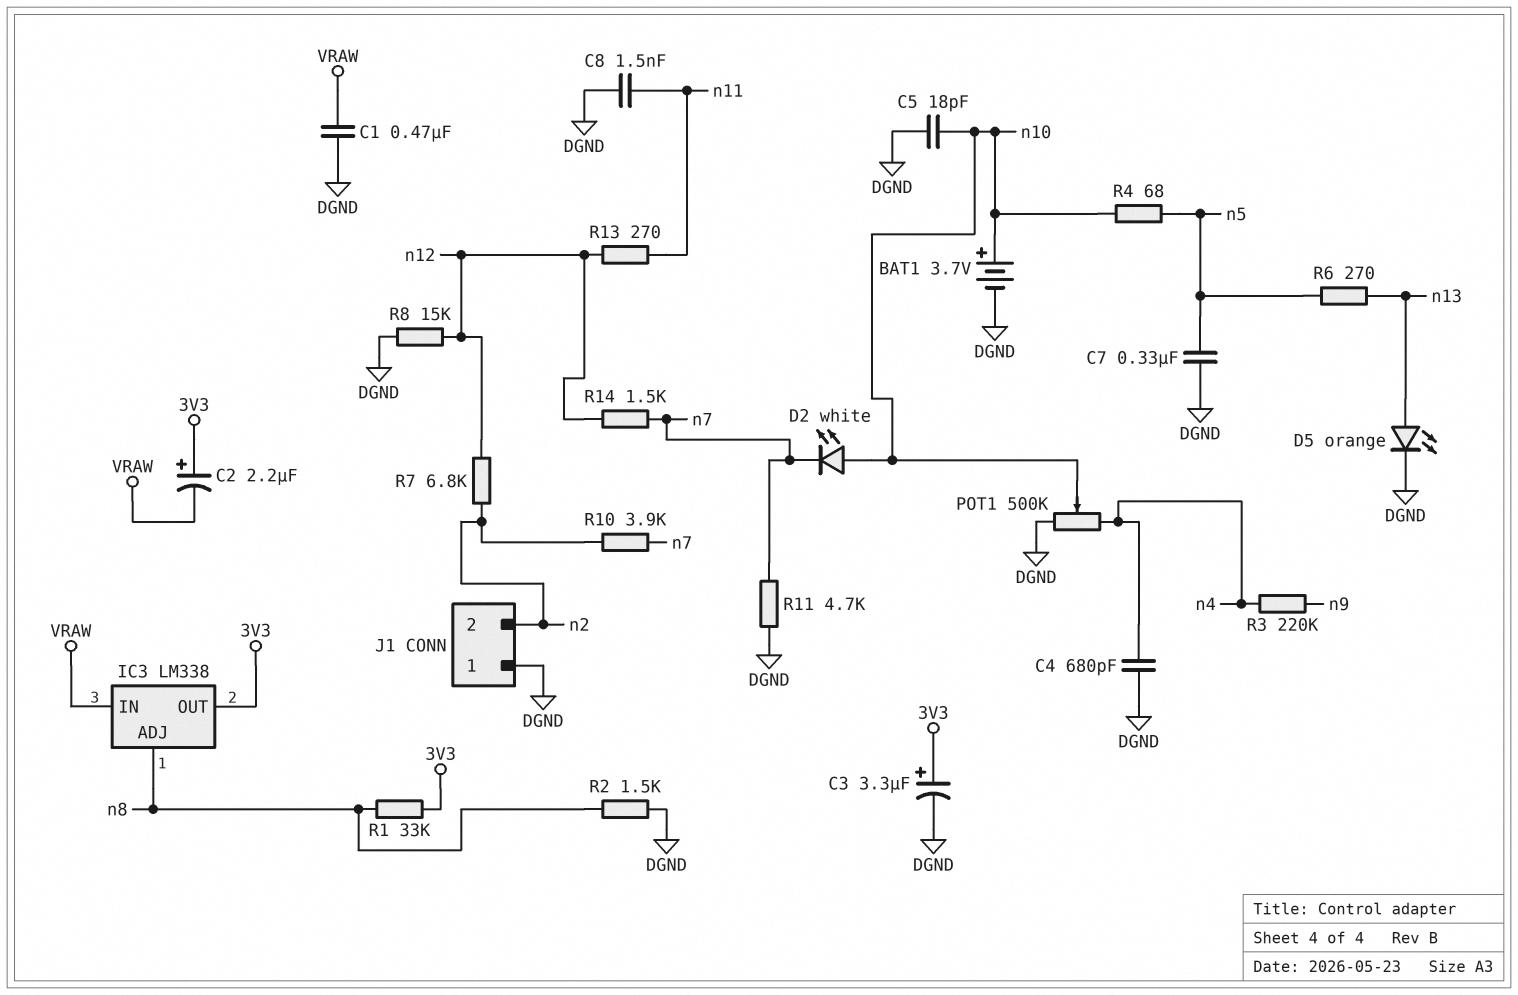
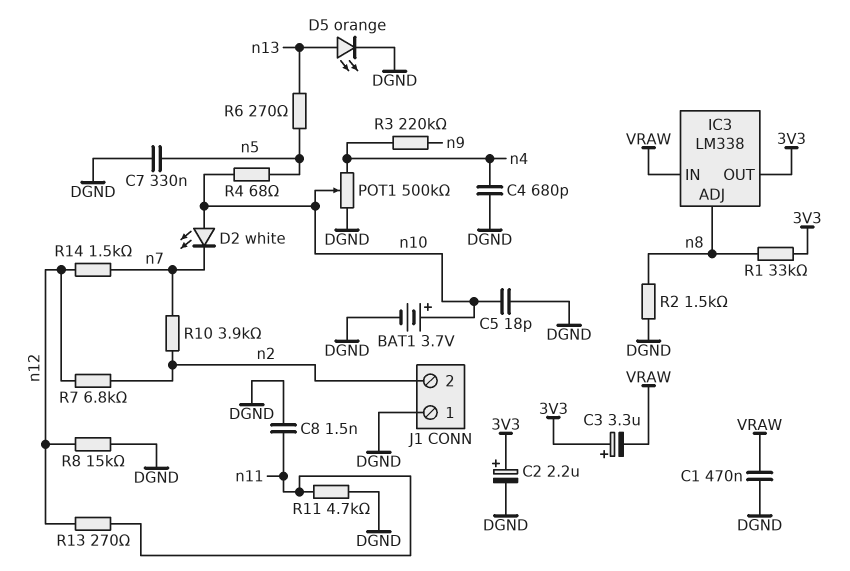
C2: 2.2uF (plus 3V3, minus VRAW) -> 2.2uF (plus 3V3, minus DGND)
C3: 3.3uF (plus 3V3, minus DGND) -> 3.3uF (plus 3V3, minus VRAW)
R11: 4.7k (DGND, n7) -> 4.7k (DGND, n11)

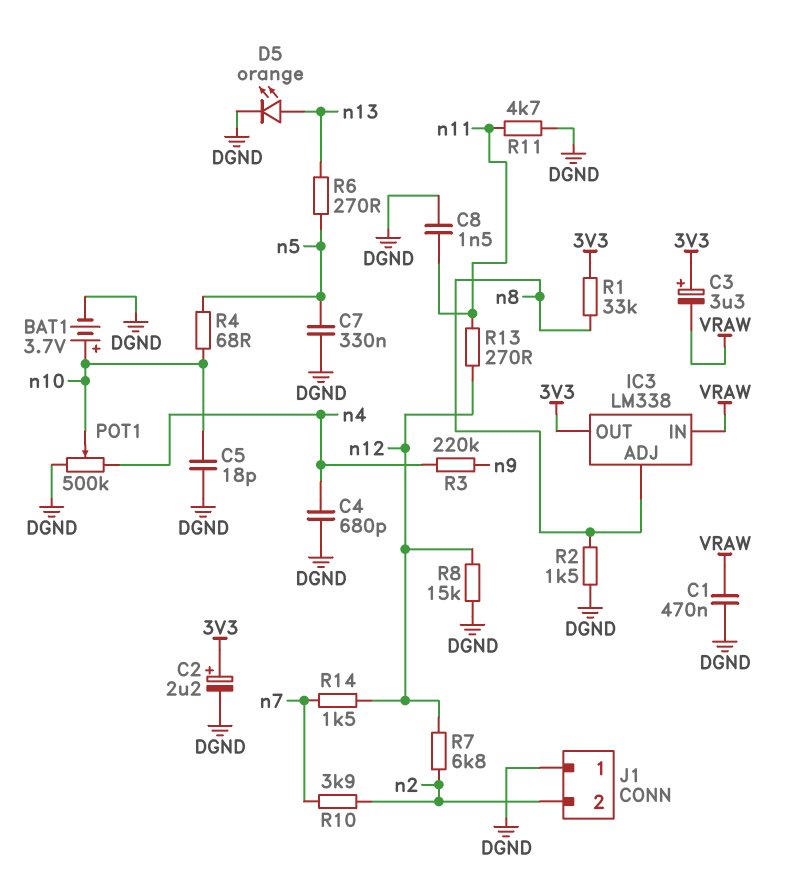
D2: LED white (A n10, K n7) -> none

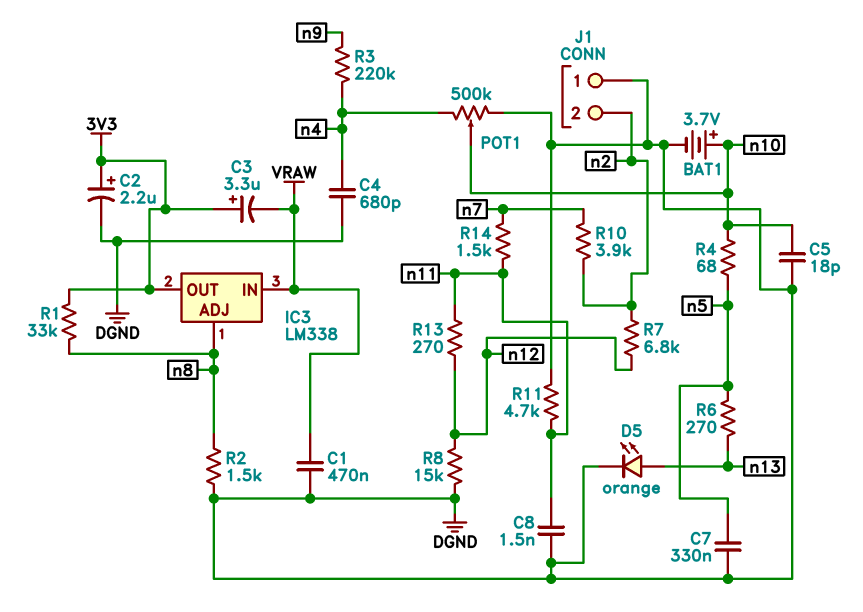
R14: 1.5k (n7, n12) -> 1.5k (n7, n11)

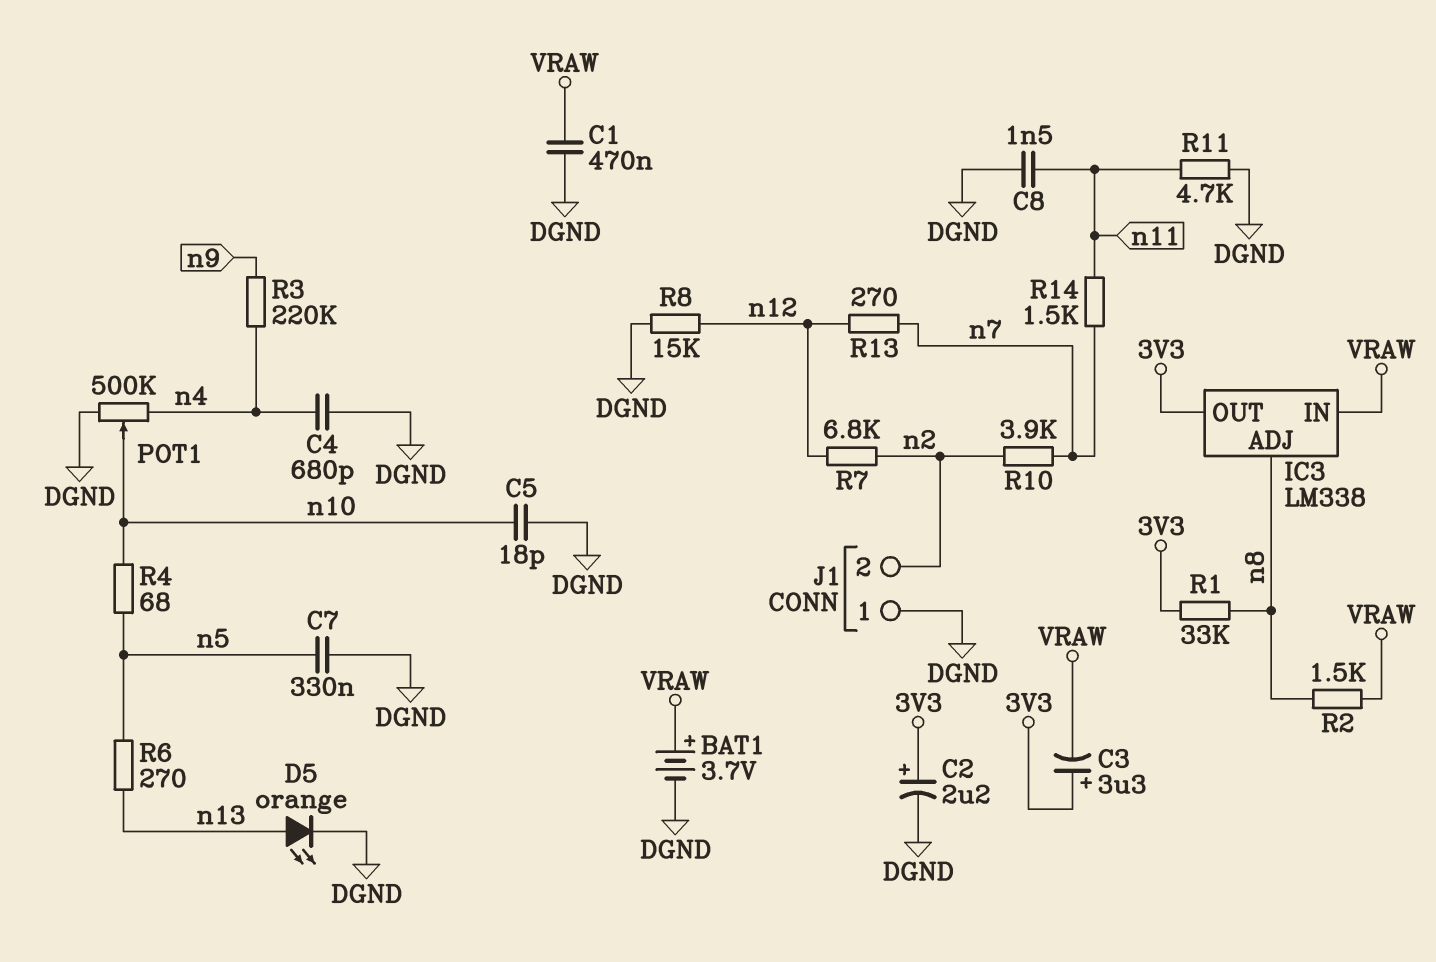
BAT1: 3.7V (plus n10, minus DGND) -> 3.7V (plus VRAW, minus DGND)
R2: 1.5k (DGND, n8) -> 1.5k (VRAW, n8)
R13: 270 (n11, n12) -> 270 (n7, n12)

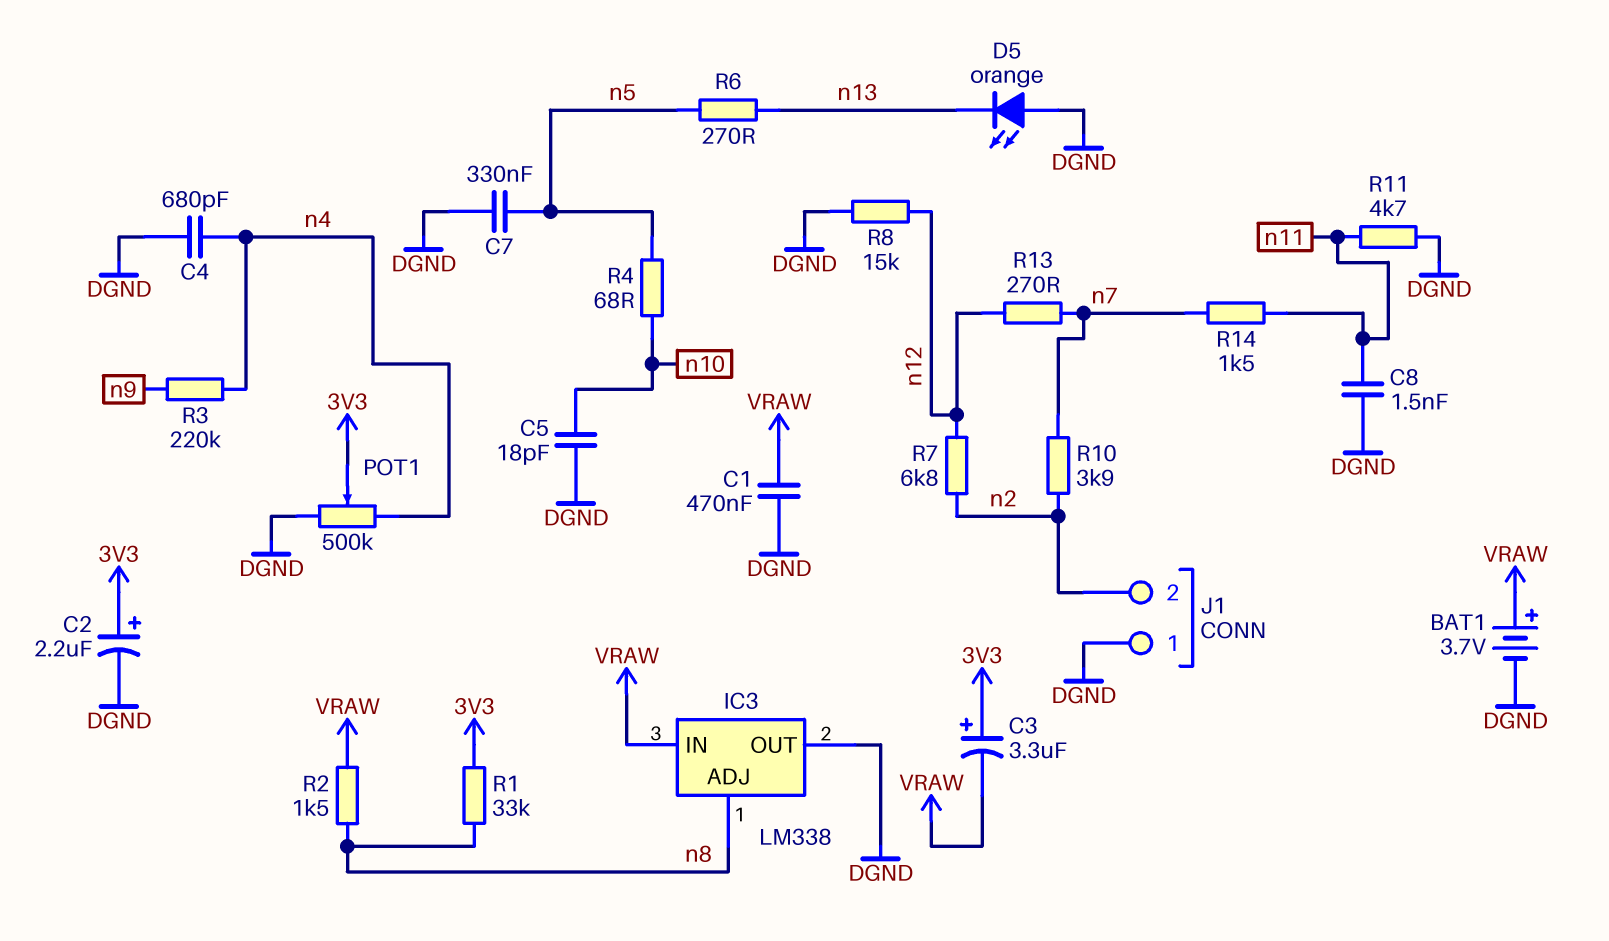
D5: LED orange (A n13, K DGND) -> LED orange (A DGND, K n13)
IC3 pin OUT: 3V3 -> DGND
POT1: 500k (DGND, n4, wiper n10) -> 500k (DGND, n4, wiper 3V3)

